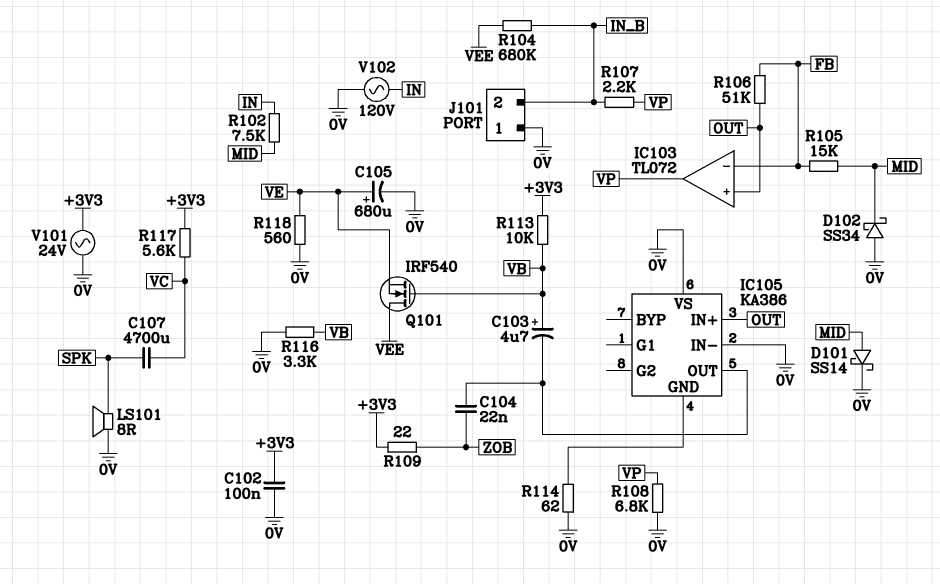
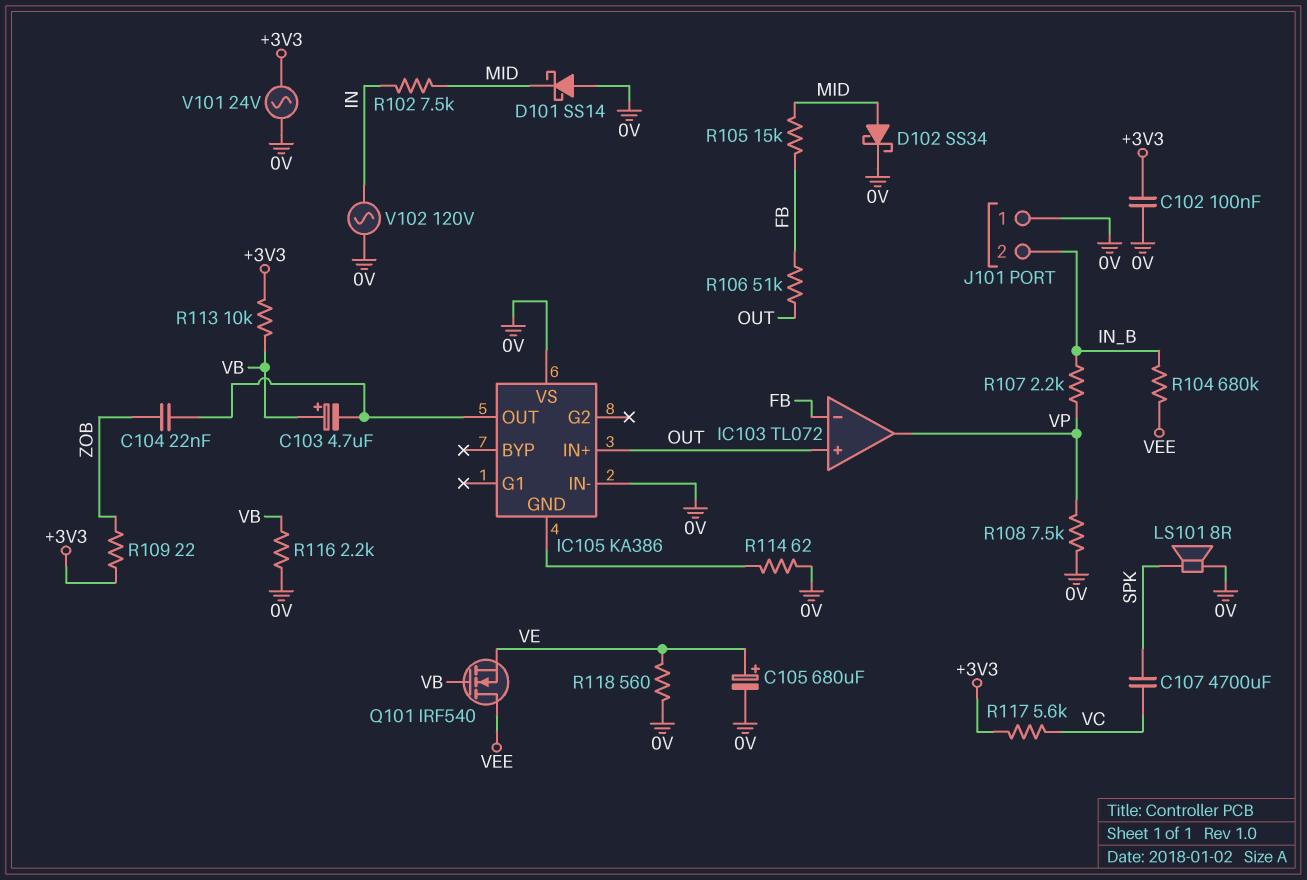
D101: schottky SS14 (A MID, K 0V) -> schottky SS14 (A 0V, K MID)
D102: schottky SS34 (A 0V, K MID) -> schottky SS34 (A MID, K 0V)
R108: 6.8k (0V, VP) -> 7.5k (0V, VP)
R116: 3.3k (0V, VB) -> 2.2k (0V, VB)

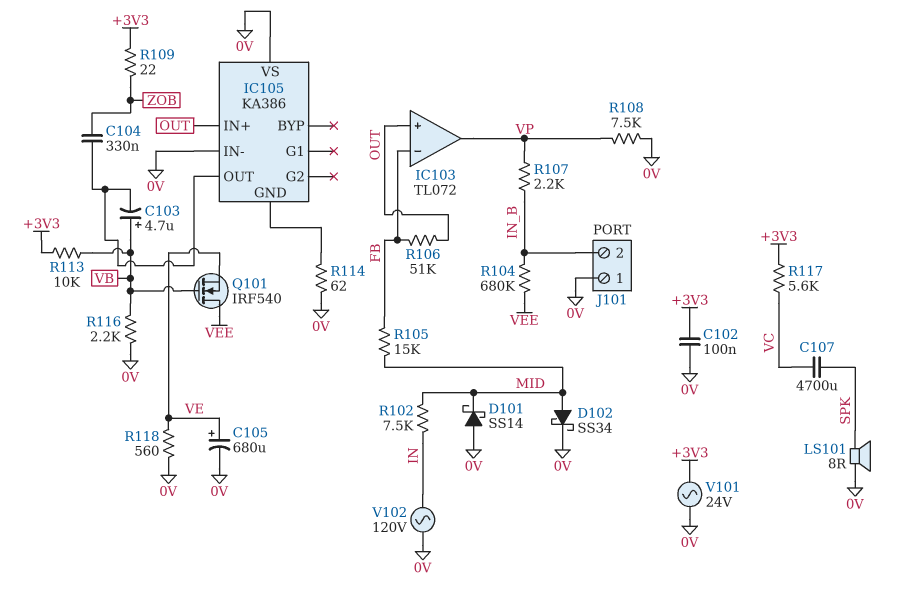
C104: 22nF (IC105/OUT, ZOB) -> 330nF (IC105/OUT, ZOB)

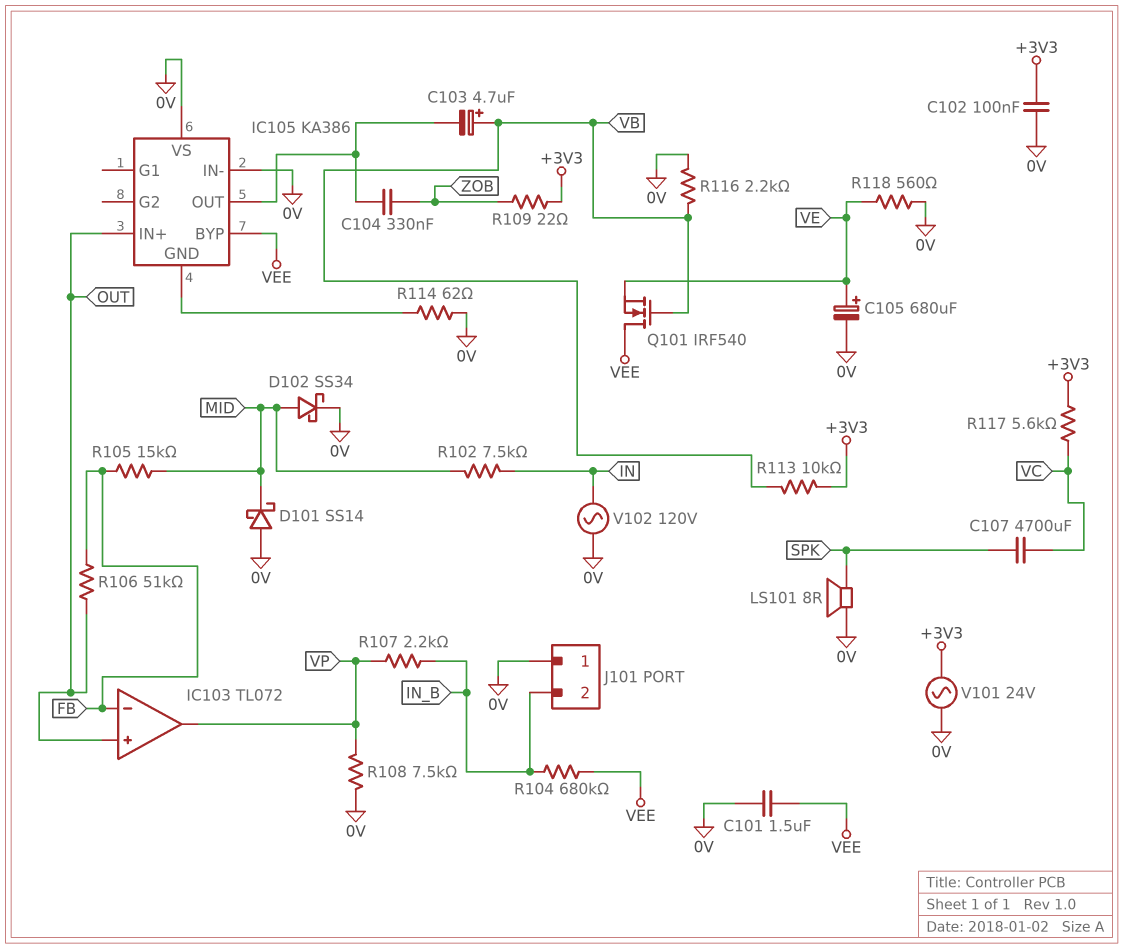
C101: none -> 1.5uF (0V, VEE)
IC105 pin BYP: none -> VEE

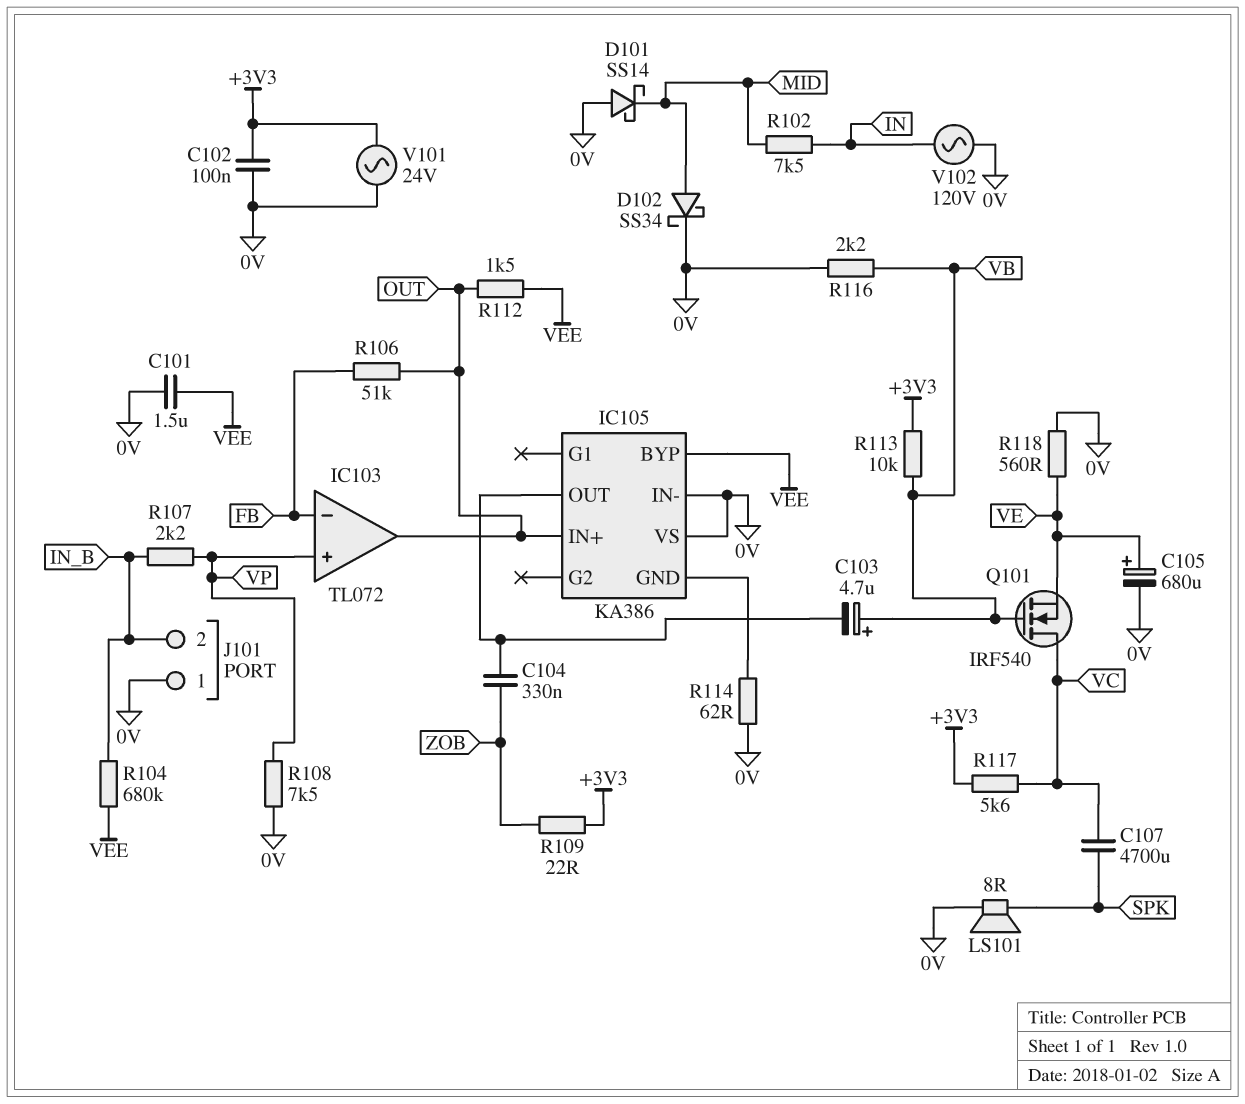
IC103 pin in+: OUT -> VP
IC103 pin out: VP -> OUT
Q101: NMOS IRF540 (G VB, D VEE, S VE) -> NMOS IRF540 (G VB, D VC, S VE)
R105: 15k (FB, MID) -> none
R112: none -> 1.5k (OUT, VEE)

